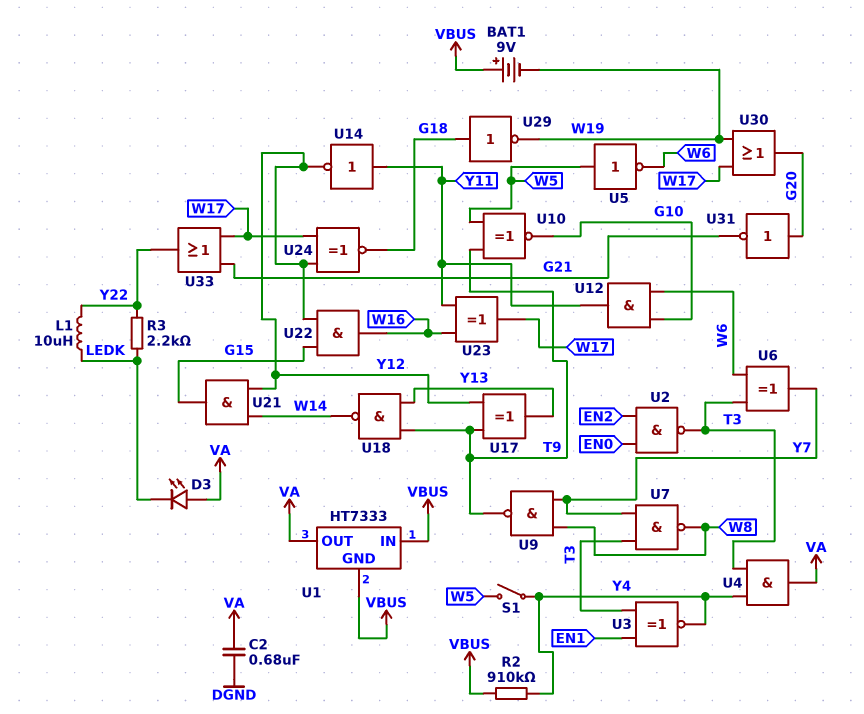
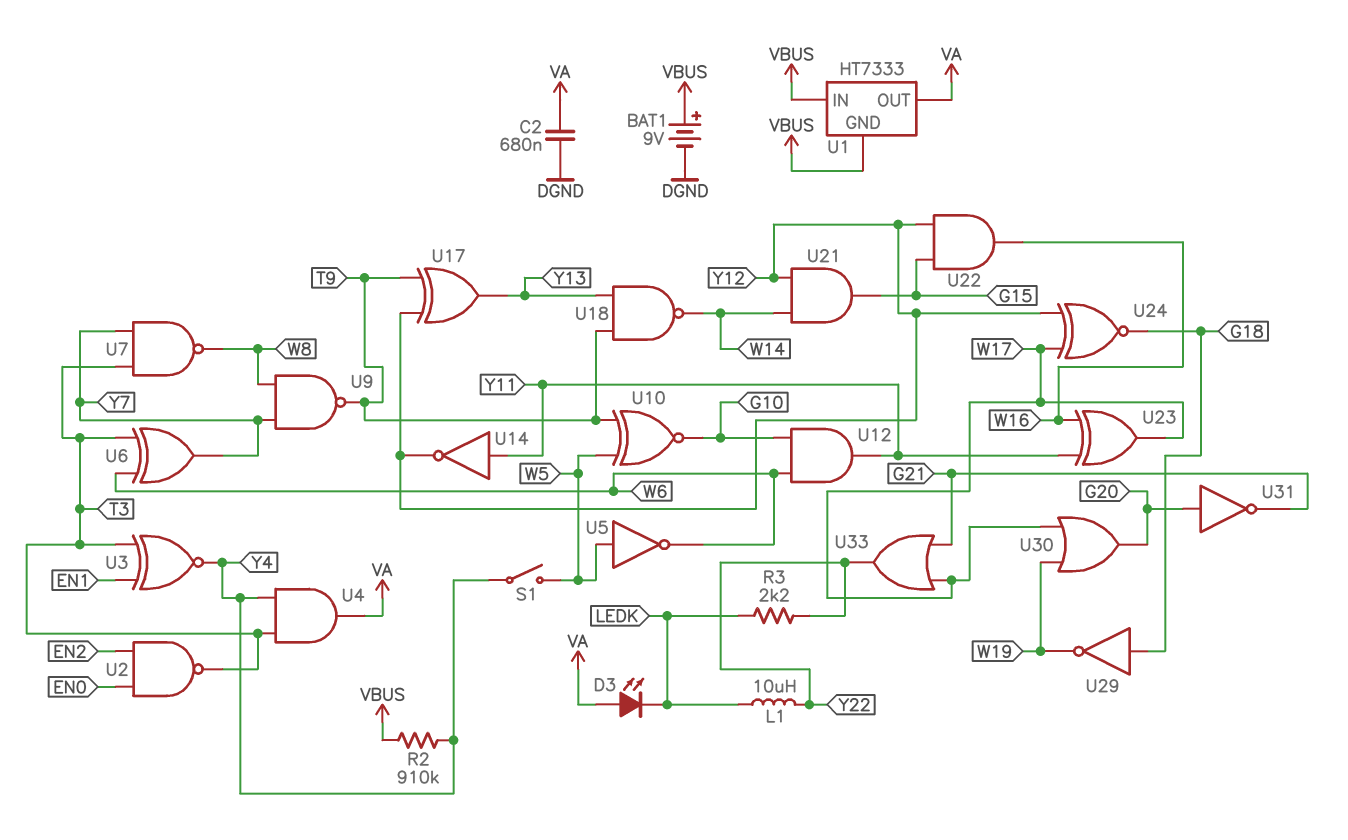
BAT1: 9V (plus VBUS, minus W19) -> 9V (plus VBUS, minus DGND)

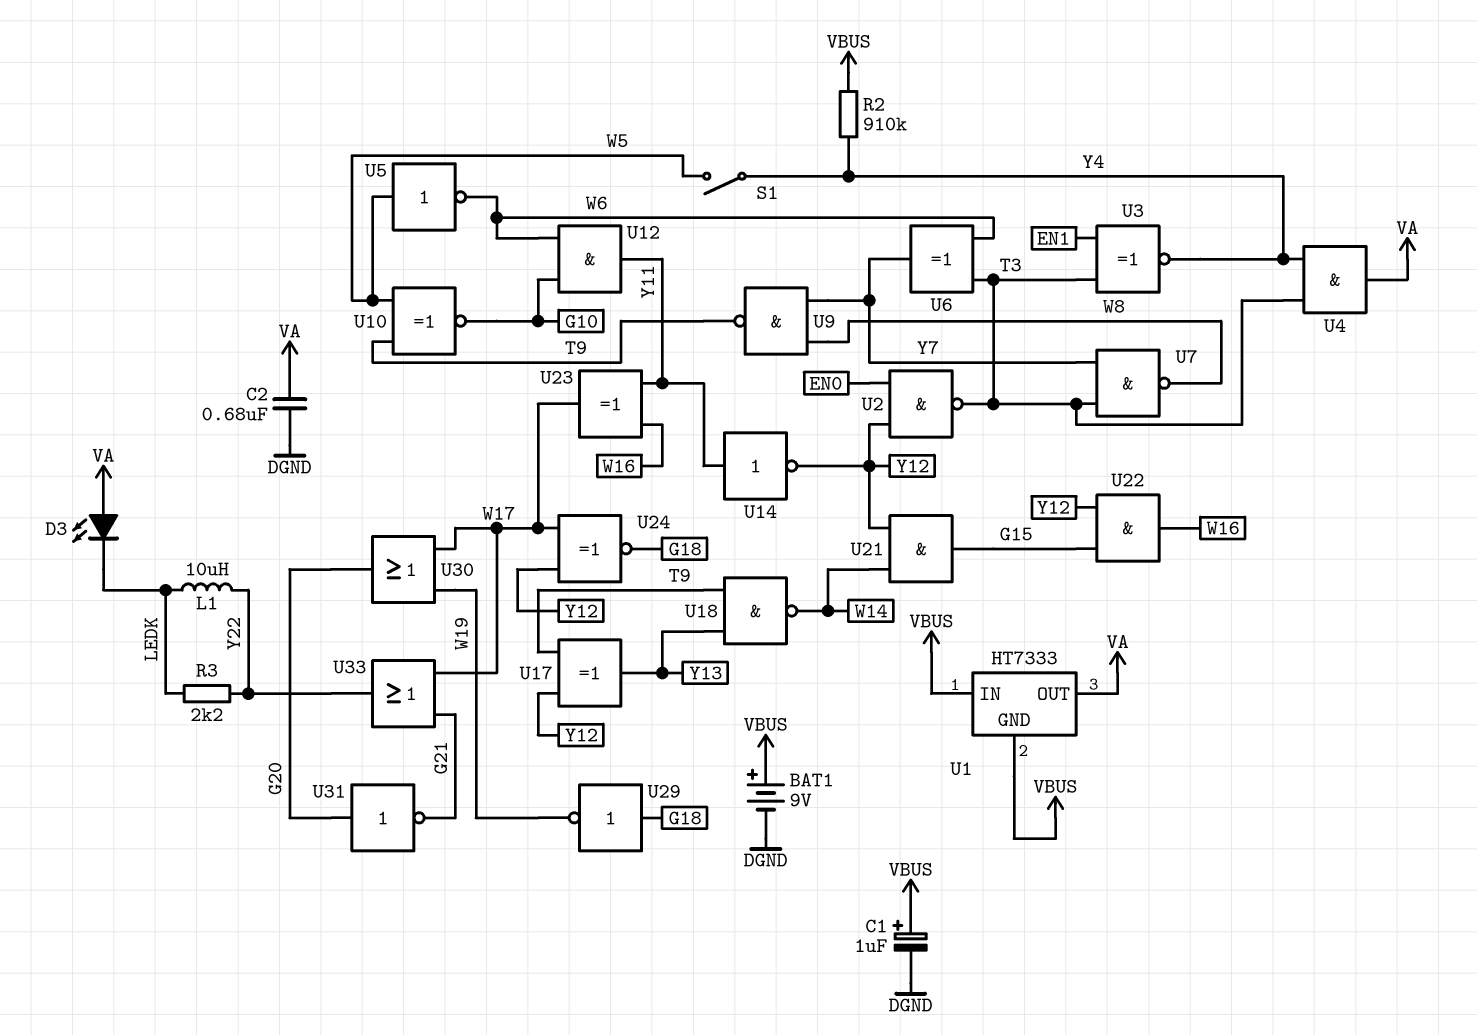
C1: none -> 1uF (plus VBUS, minus DGND)
U2: NAND (in EN0, in EN2, out T3) -> NAND (in EN0, in Y12, out T3)

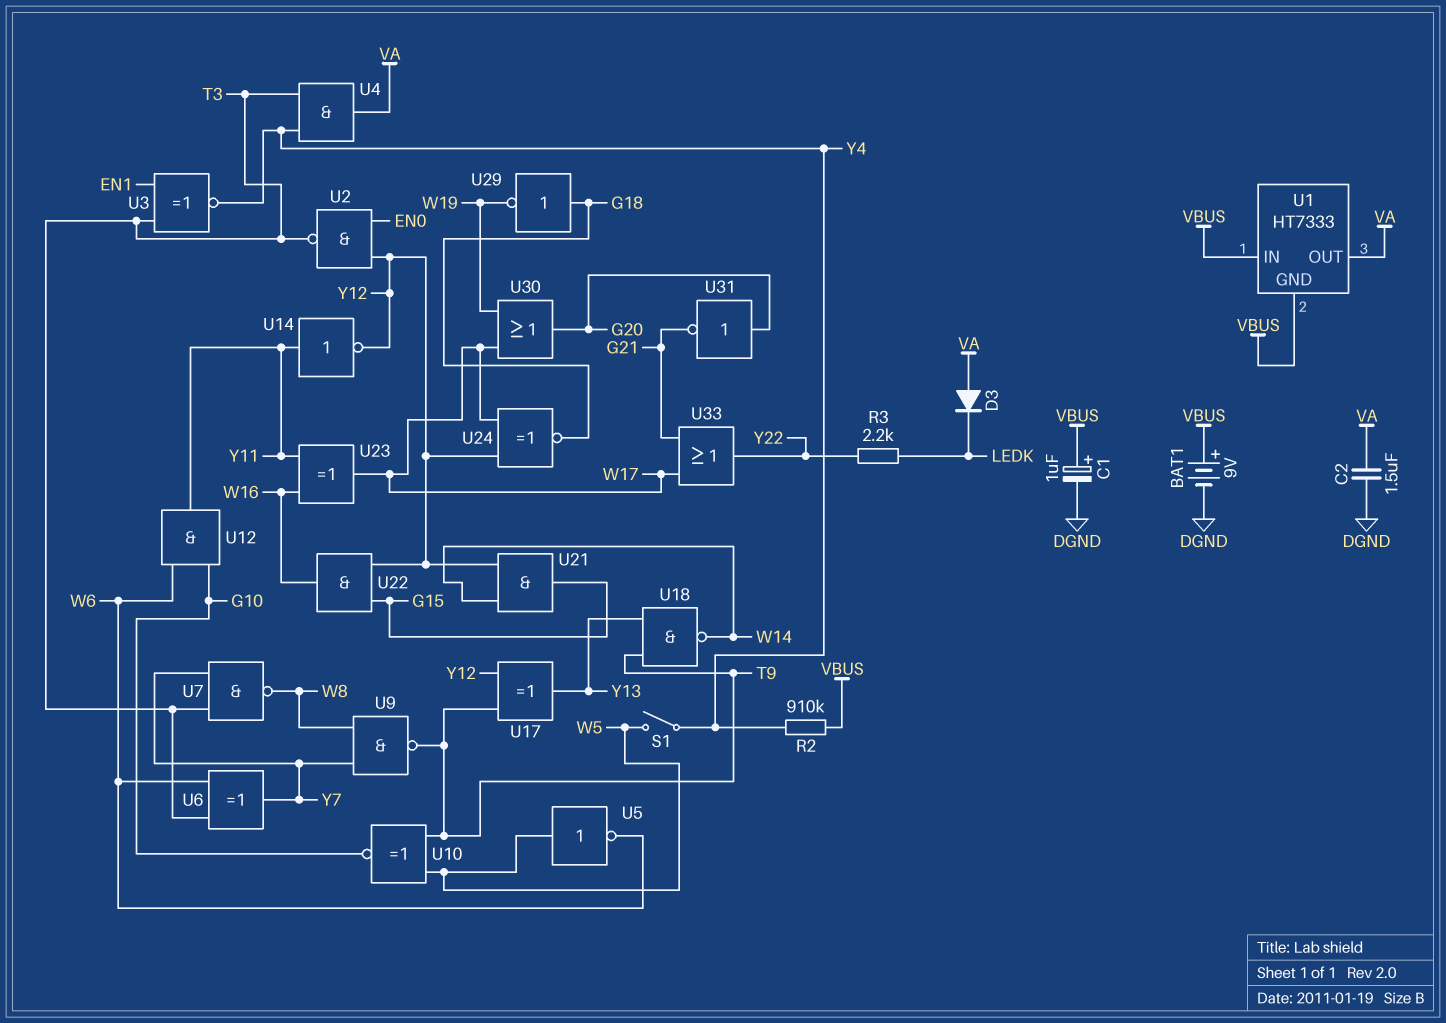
C2: 680nF (DGND, VA) -> 1.5uF (DGND, VA)
D3: LED (A VA, K LEDK) -> diode (A VA, K LEDK)
L1: 10uH (LEDK, Y22) -> none

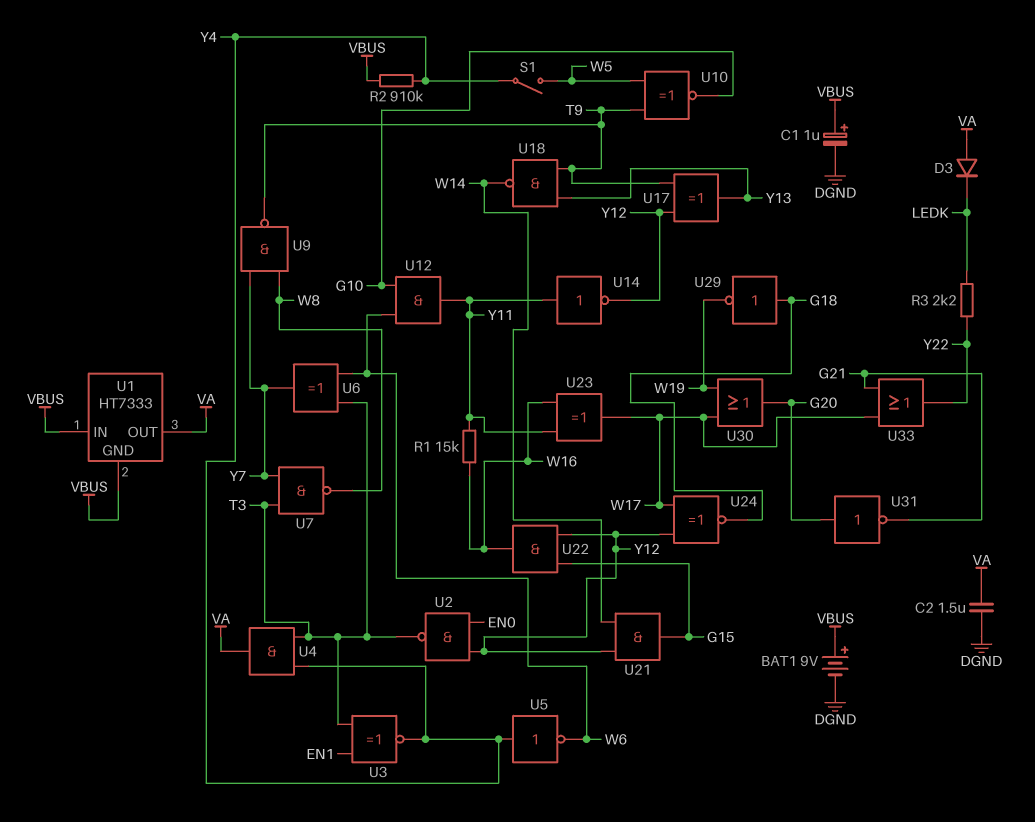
R1: none -> 15k (W16, Y11)
U5: NOT (in W5, out W6) -> NOT (in Y4, out W6)

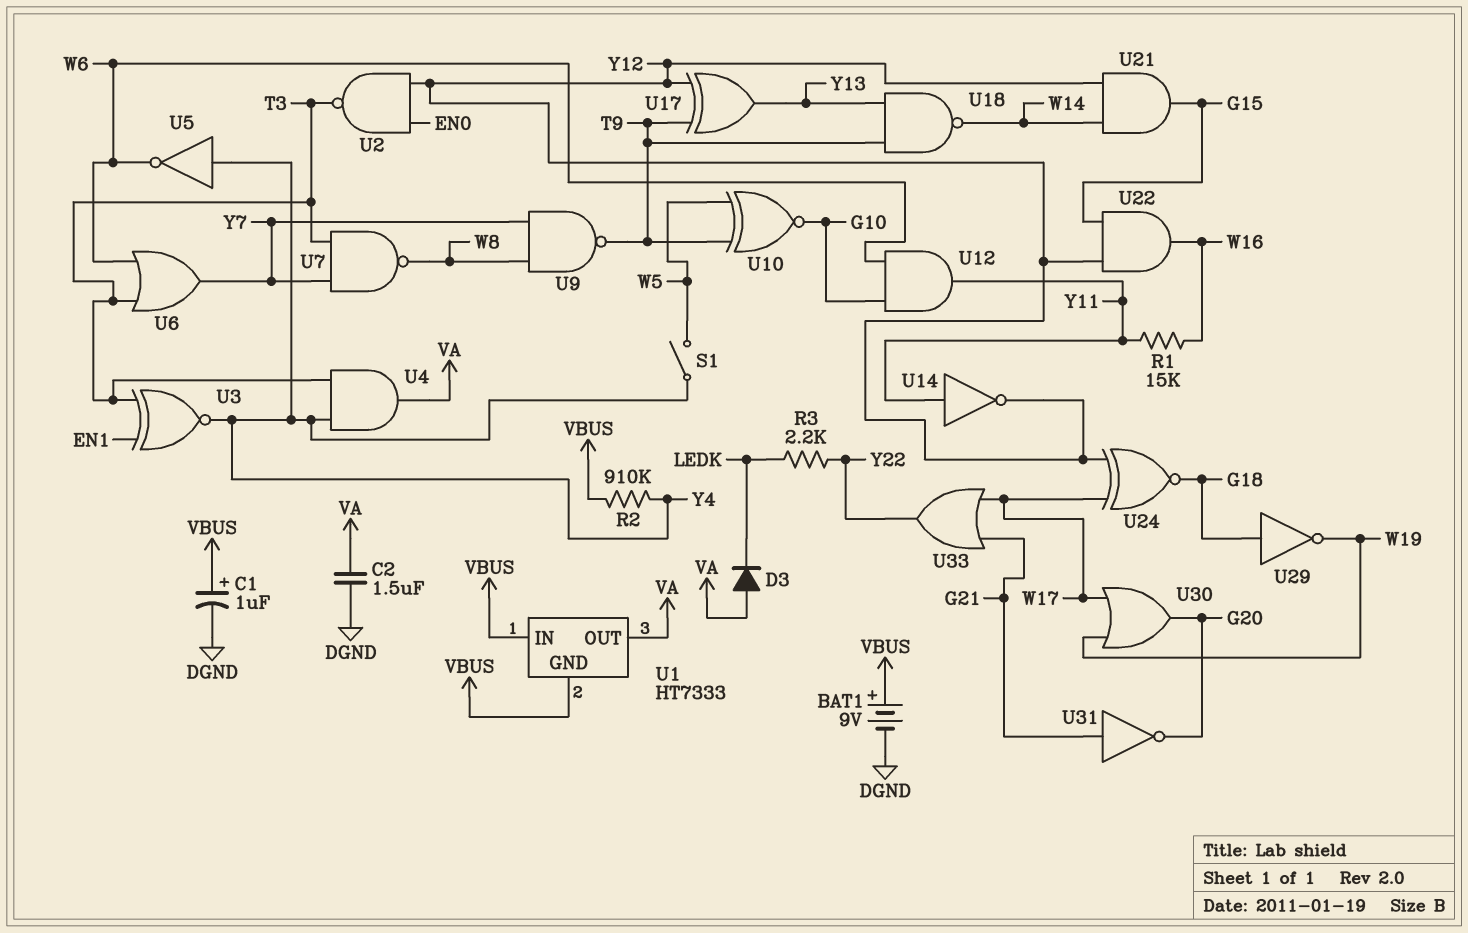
U6: XOR (in T3, in W6, out Y7) -> OR (in T3, in W6, out Y7)
U23: XOR (in W16, in Y11, out W17) -> none
U31: NOT (in G20, out G21) -> NOT (in G21, out G20)

